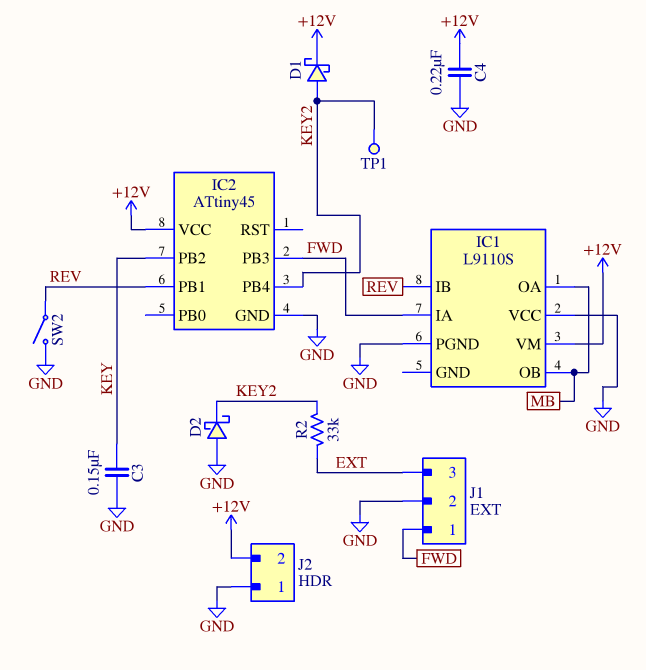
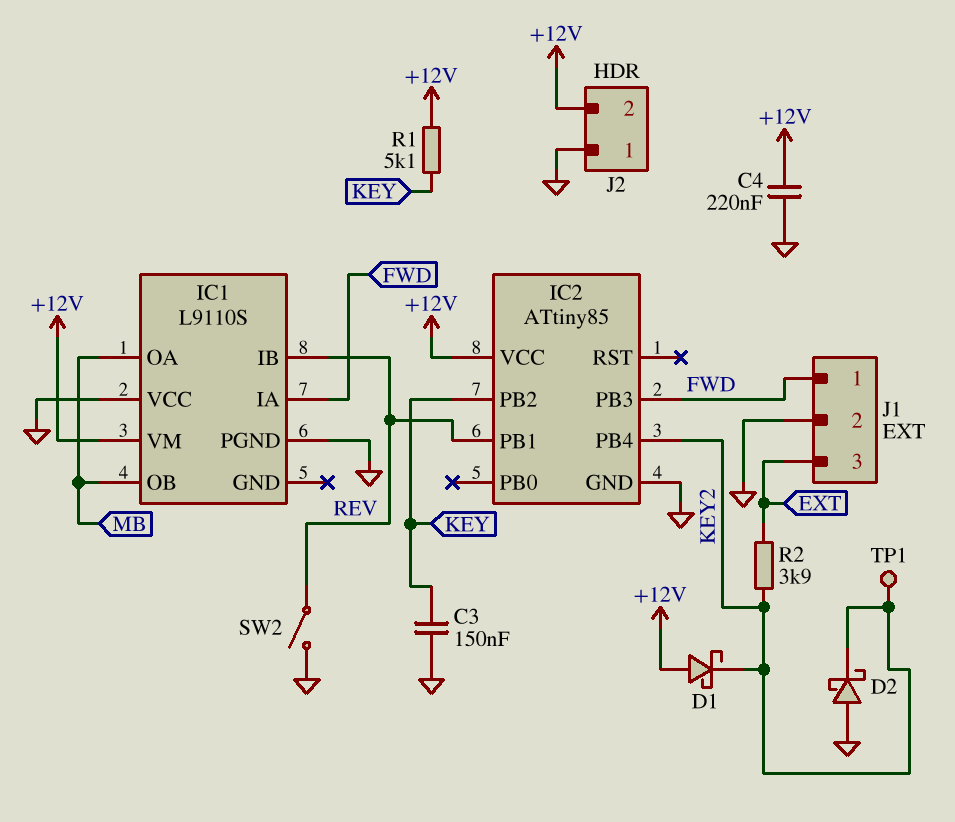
D1: schottky (A KEY2, K +12V) -> schottky (A +12V, K KEY2)
IC2: ATtiny45 -> ATtiny85
R1: none -> 5.1k (+12V, KEY)
R2: 33k (EXT, KEY2) -> 3.9k (EXT, KEY2)

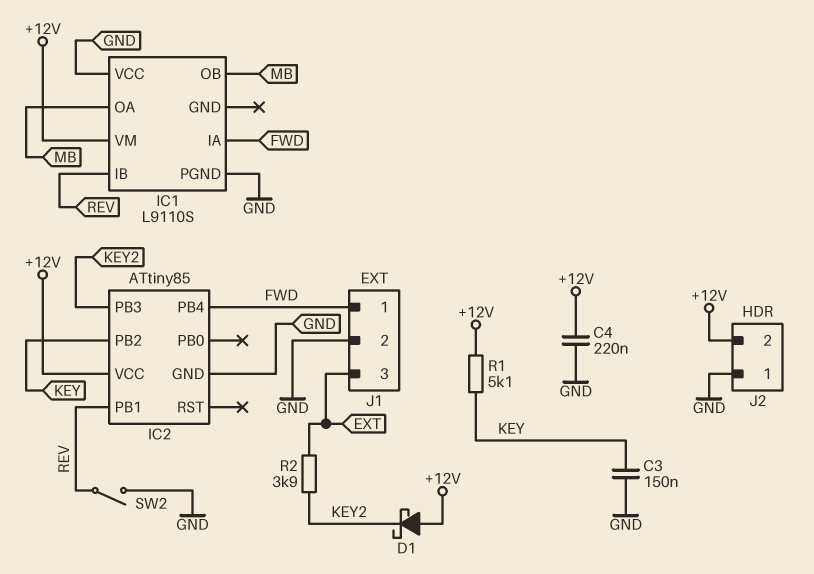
D2: schottky (A GND, K KEY2) -> none
IC2 pin PB3: FWD -> KEY2
IC2 pin PB4: KEY2 -> FWD
TP1: test point (KEY2) -> none

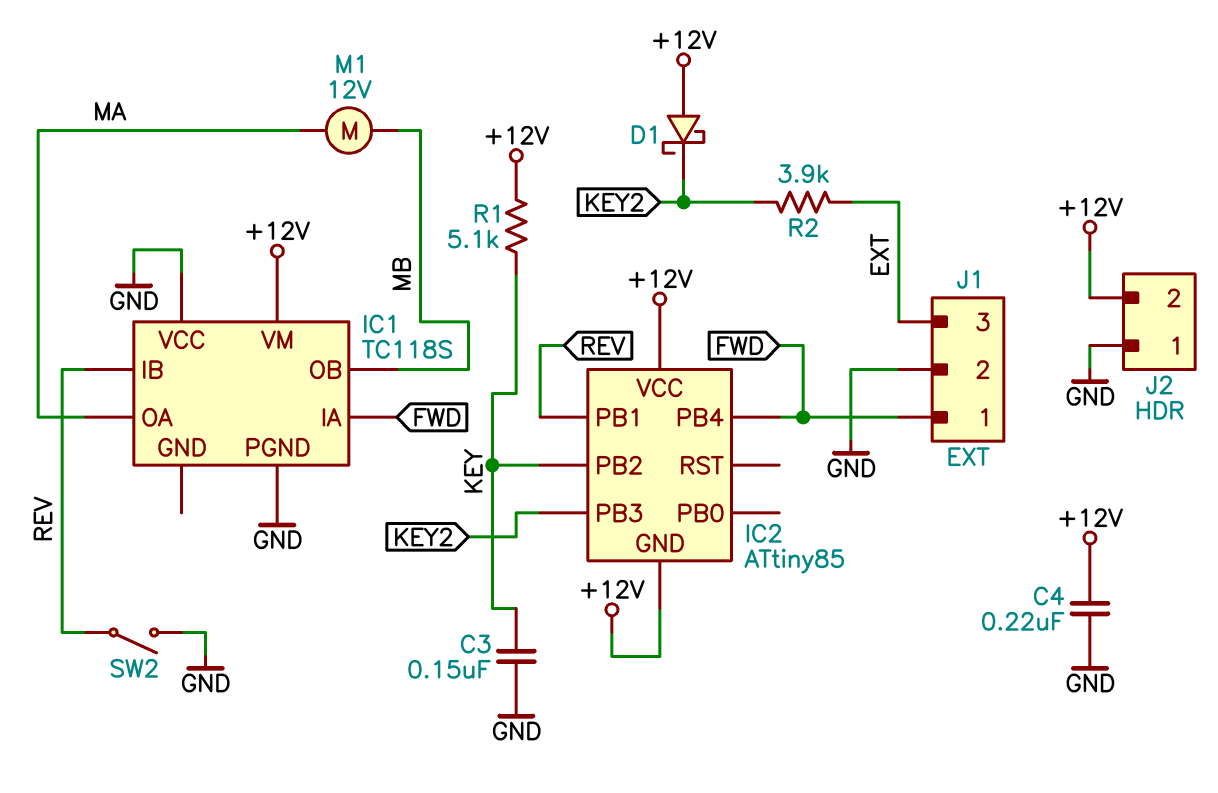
IC1: L9110S -> TC118S
IC1 pin OA: MB -> MA
IC2 pin GND: GND -> +12V
M1: none -> motor 12V (MA, MB)

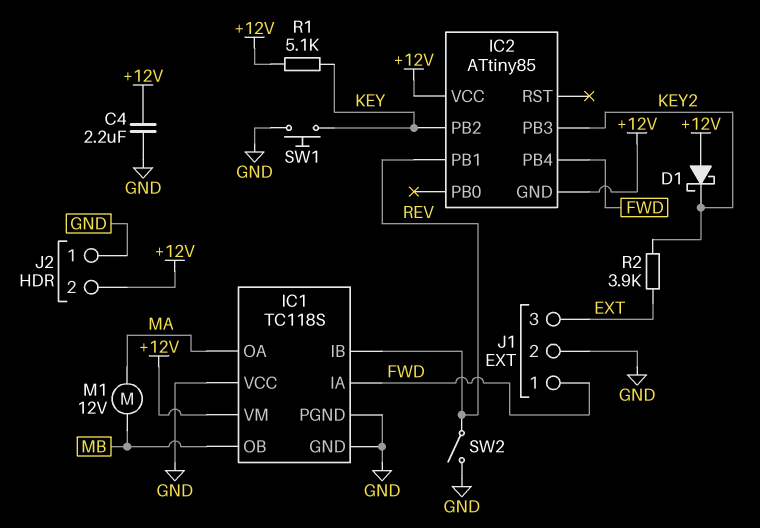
C3: 150nF (GND, KEY) -> none
C4: 220nF (+12V, GND) -> 2.2uF (+12V, GND)
IC1 pin GND: none -> GND
SW1: none -> button (GND, KEY)

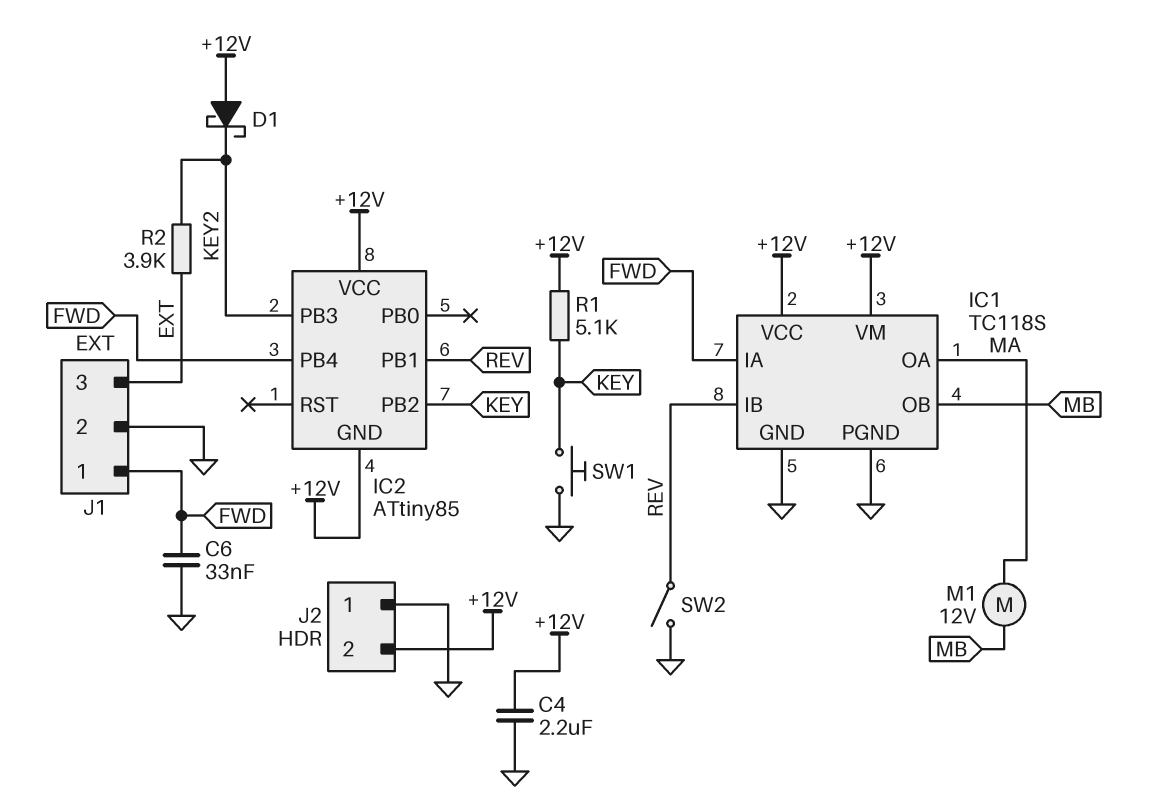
C6: none -> 33nF (FWD, GND)
IC1 pin VCC: GND -> +12V

